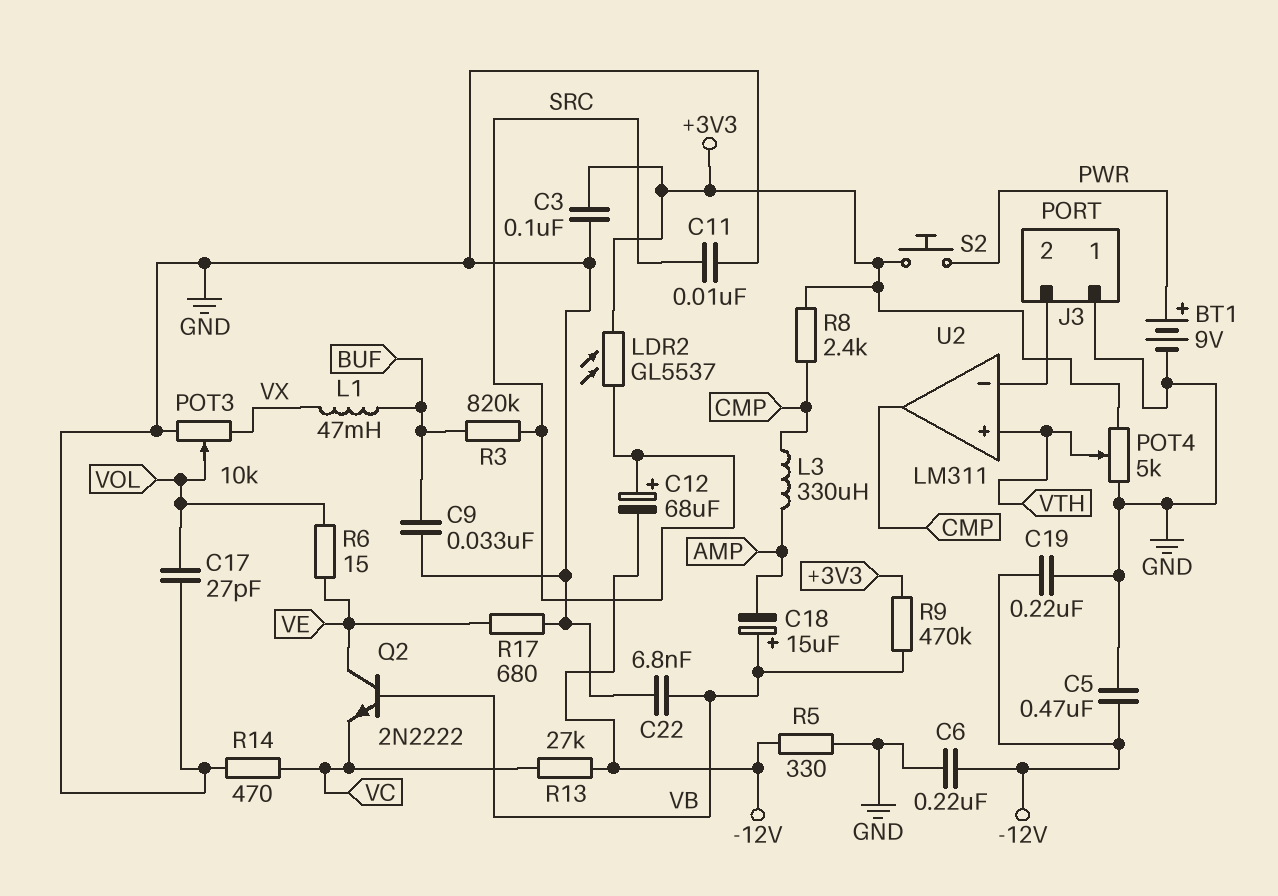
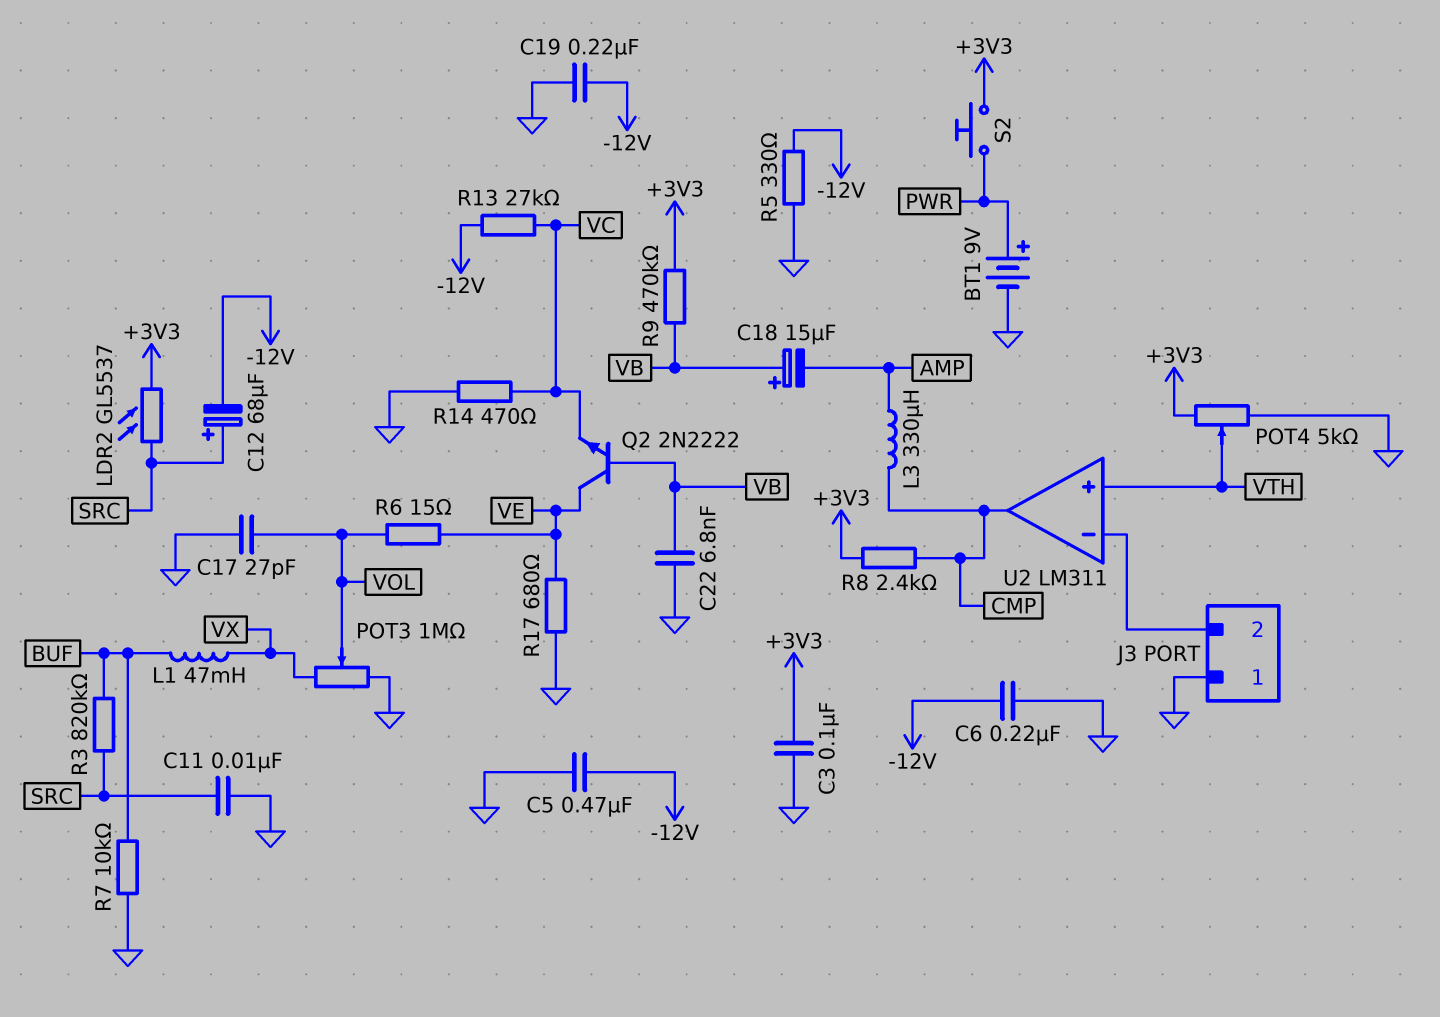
C9: 33nF (BUF, GND) -> none
POT3: 10k (GND, VX, wiper VOL) -> 1M (GND, VX, wiper VOL)
R7: none -> 10k (BUF, GND)

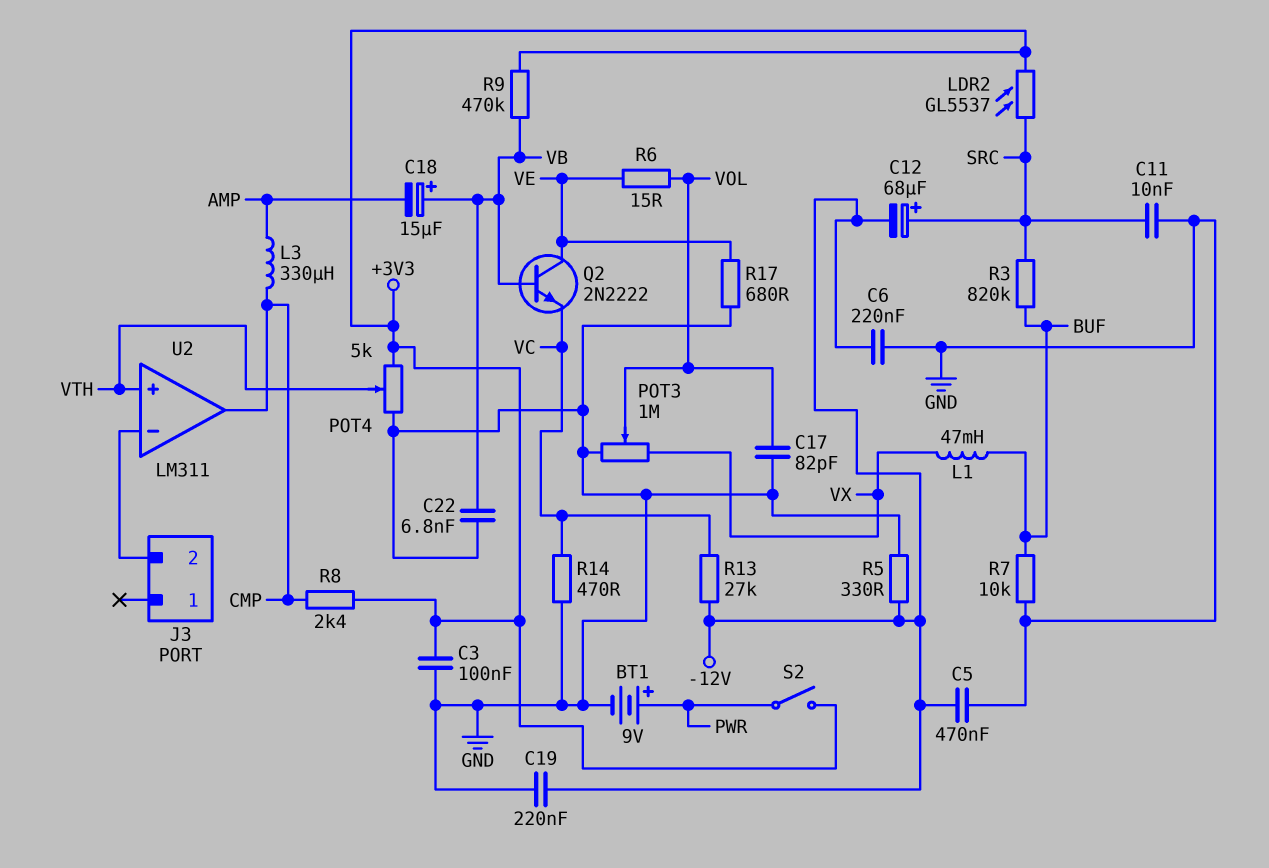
C17: 27pF (GND, VOL) -> 82pF (GND, VOL)
J3 pin 1: GND -> none
S2: button (+3V3, PWR) -> switch (+3V3, PWR)

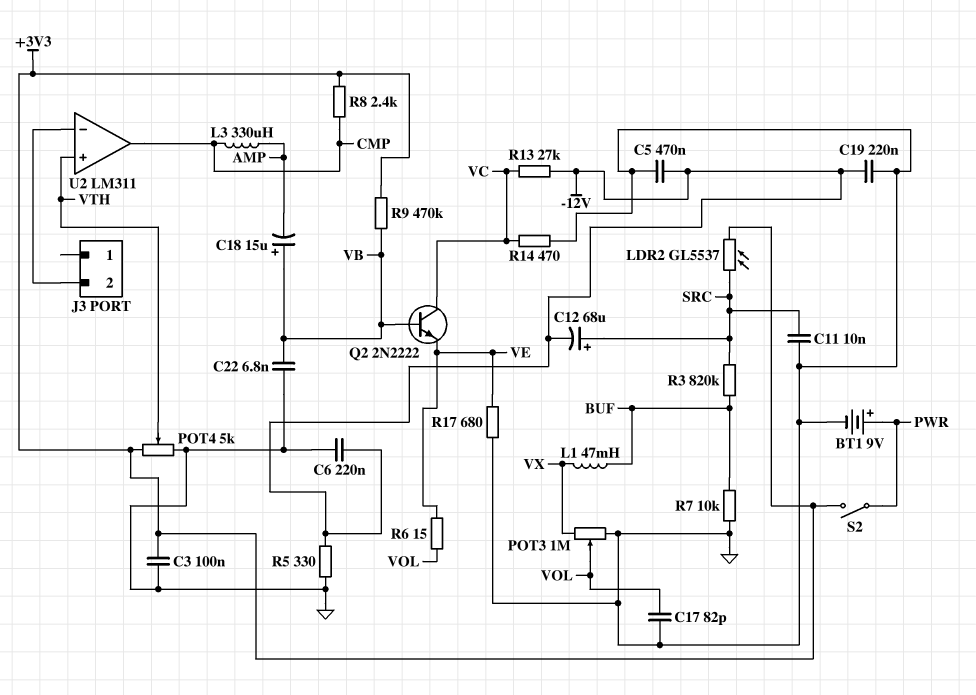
Q2: NPN 2N2222 (B VB, C VE, E VC) -> NPN 2N2222 (B VB, C VC, E VE)

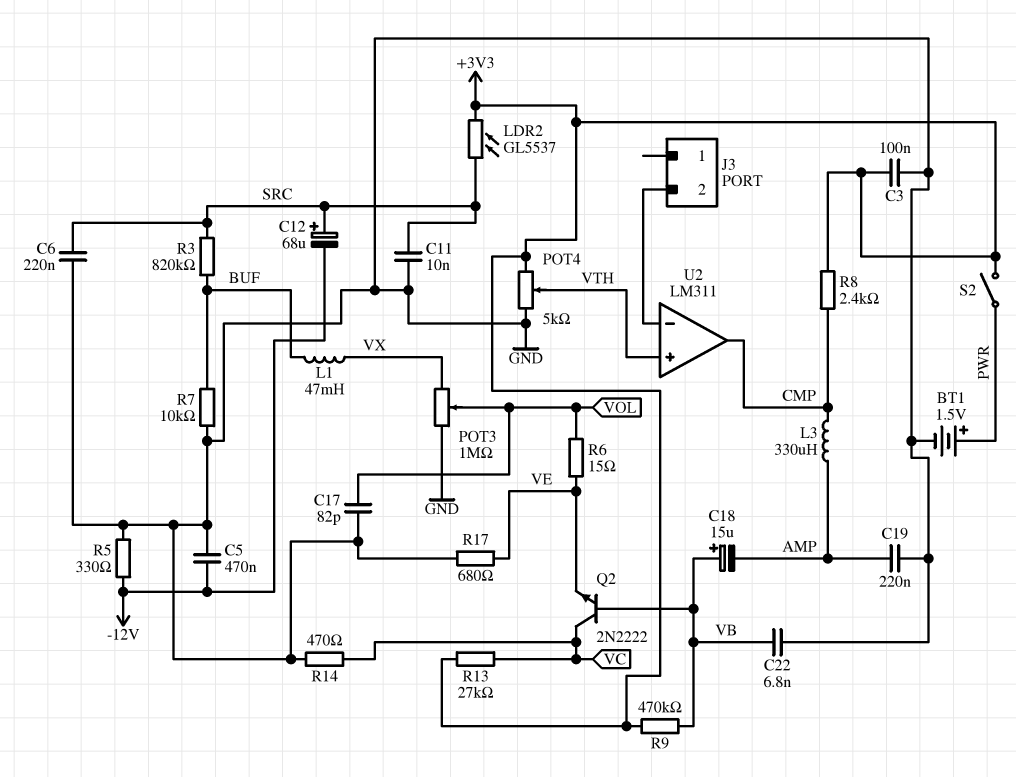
BT1: 9V (plus PWR, minus GND) -> 1.5V (plus PWR, minus GND)
C6: 220nF (-12V, GND) -> 220nF (GND, SRC)
C19: 220nF (-12V, GND) -> 220nF (AMP, GND)
R13: 27k (-12V, VC) -> 27k (+3V3, VC)

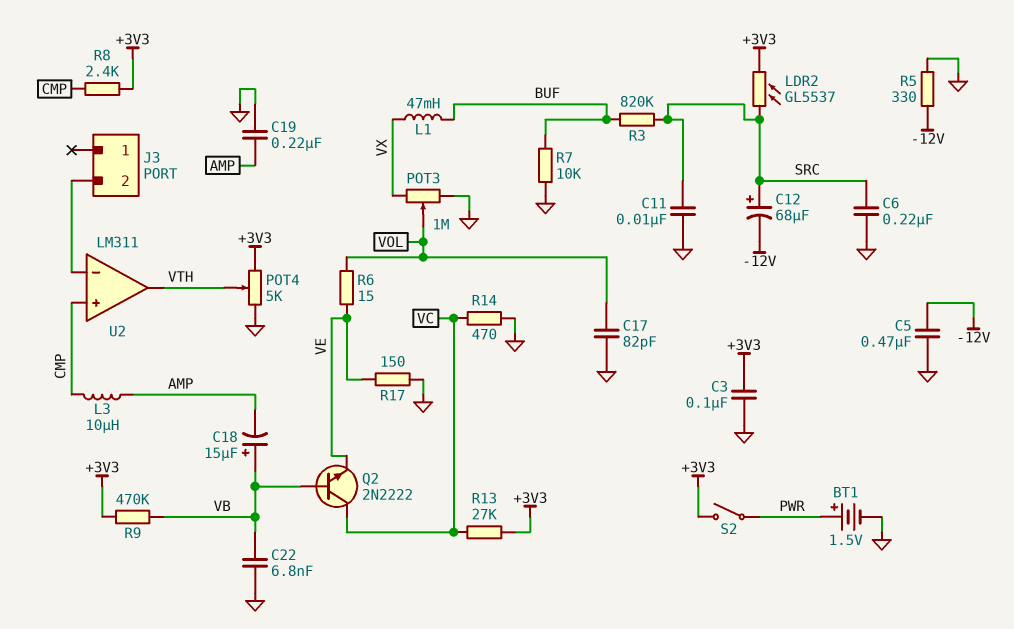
L3: 330uH (AMP, CMP) -> 10uH (AMP, CMP)
R17: 680 (GND, VE) -> 150 (GND, VE)
U2 pin in+: VTH -> CMP
U2 pin out: CMP -> VTH

